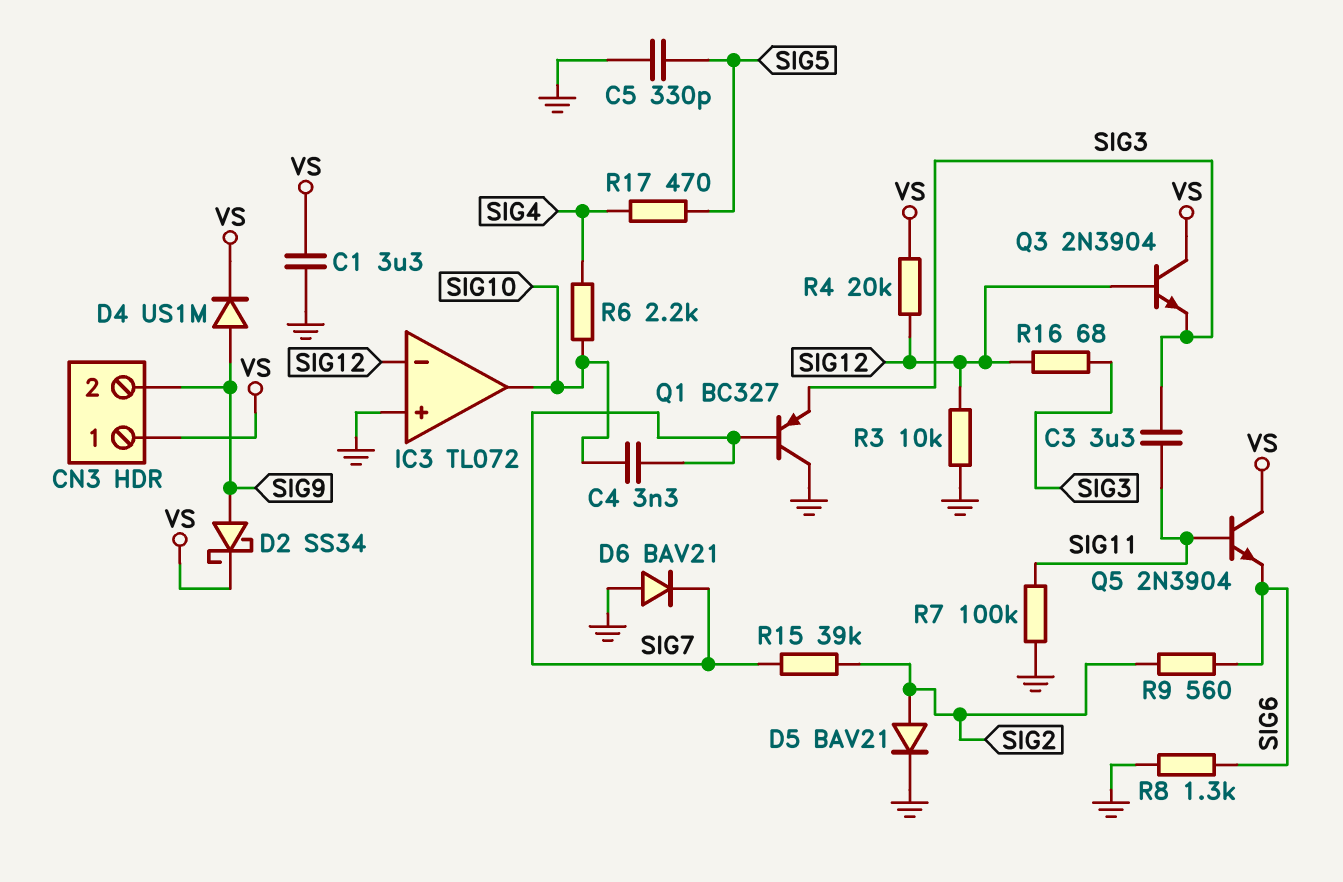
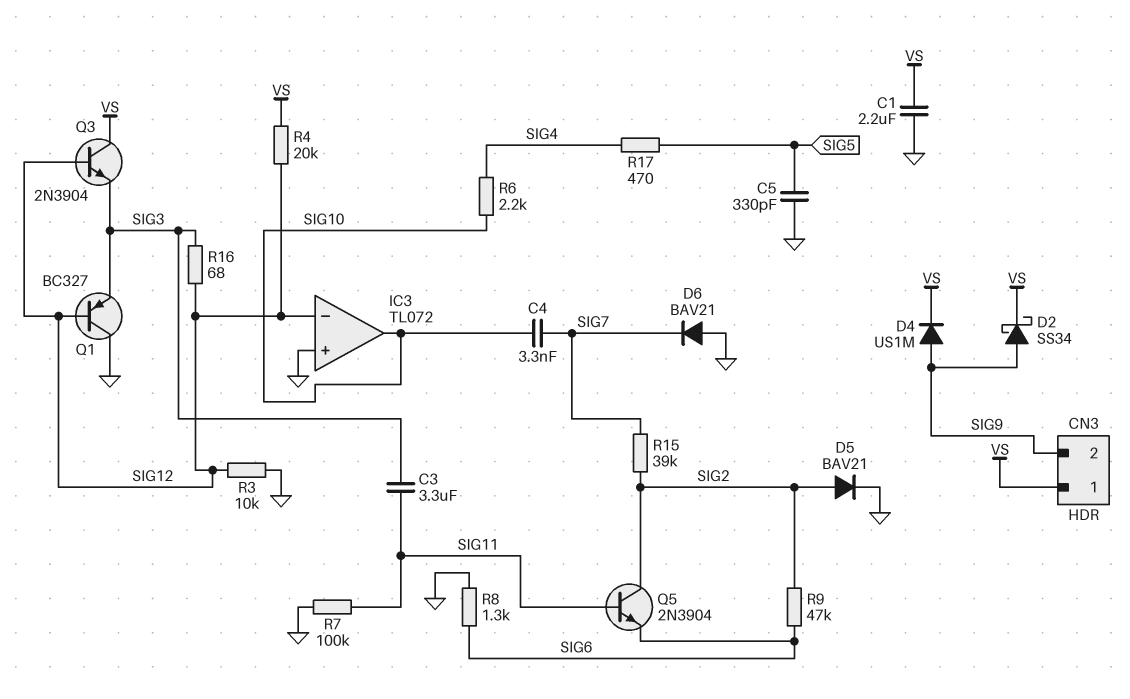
C1: 3.3uF (GND, VS) -> 2.2uF (GND, VS)
Q1: PNP BC327 (B SIG7, C GND, E SIG3) -> PNP BC327 (B SIG12, C GND, E SIG3)
Q5: NPN 2N3904 (B SIG11, C VS, E SIG6) -> NPN 2N3904 (B SIG11, C SIG2, E SIG6)
R9: 560 (SIG2, SIG6) -> 47k (SIG2, SIG6)

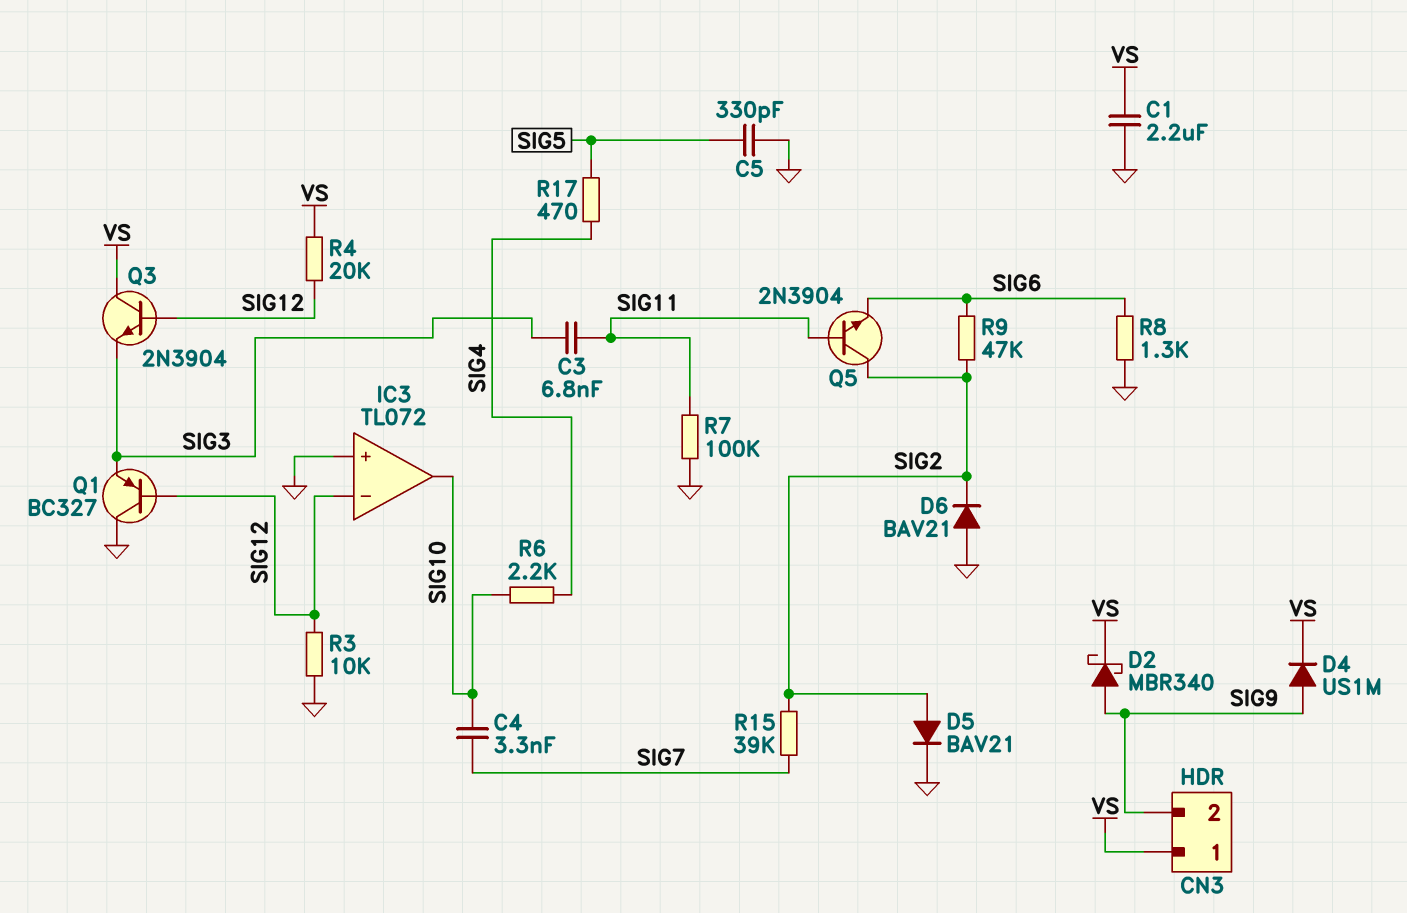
C3: 3.3uF (SIG3, SIG11) -> 6.8nF (SIG3, SIG11)
D2: schottky SS34 (A SIG9, K VS) -> schottky MBR340 (A SIG9, K VS)
D6: diode BAV21 (A GND, K SIG7) -> diode BAV21 (A GND, K SIG2)
R16: 68 (SIG3, SIG12) -> none

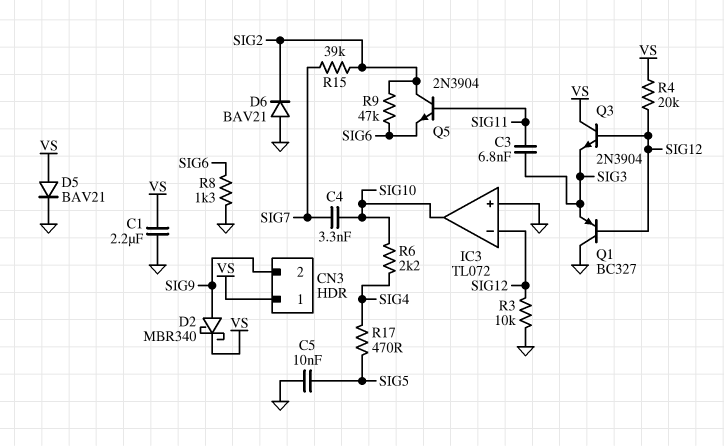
C5: 330pF (GND, SIG5) -> 10nF (GND, SIG5)
D4: diode US1M (A SIG9, K VS) -> none
D5: diode BAV21 (A SIG2, K GND) -> diode BAV21 (A VS, K GND)
R7: 100k (GND, SIG11) -> none

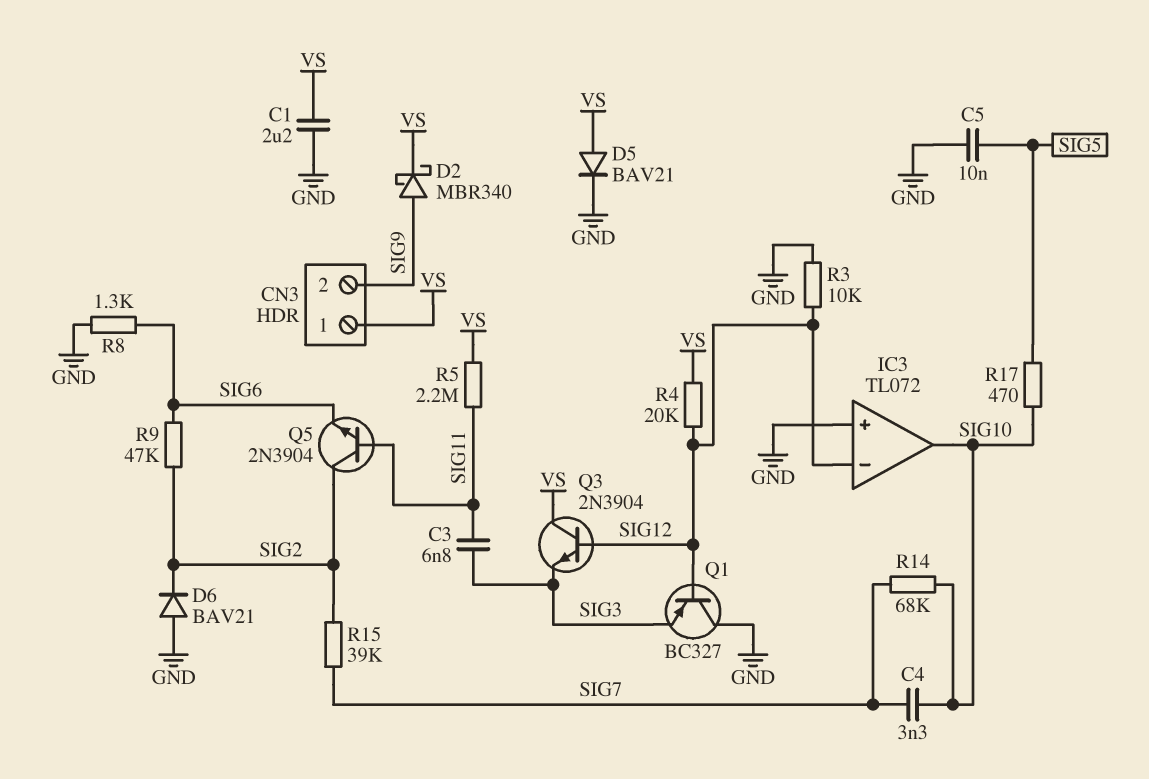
R5: none -> 2.2M (SIG11, VS)
R6: 2.2k (SIG4, SIG10) -> none
R14: none -> 68k (SIG7, SIG10)
R17: 470 (SIG4, SIG5) -> 470 (SIG5, SIG10)

